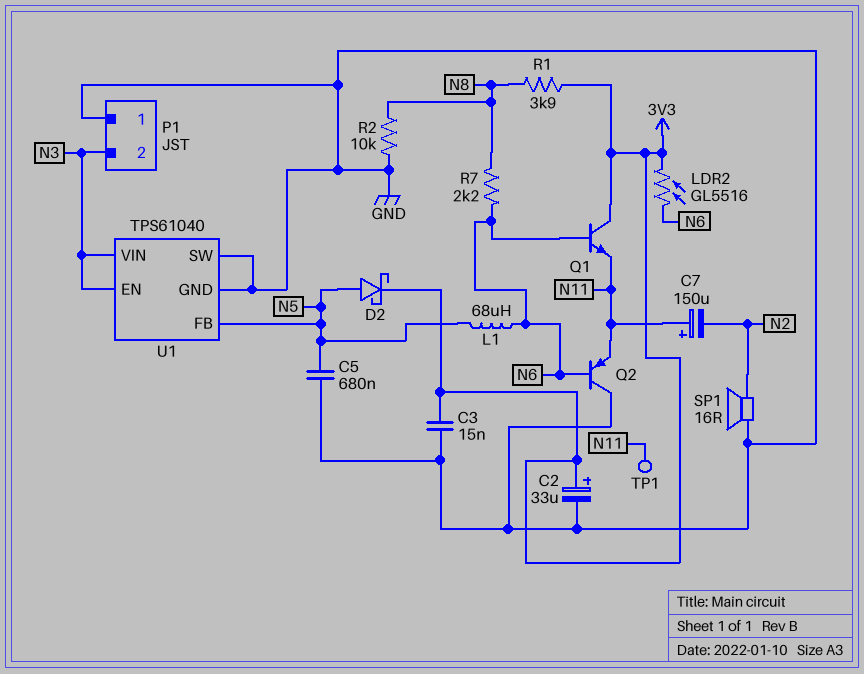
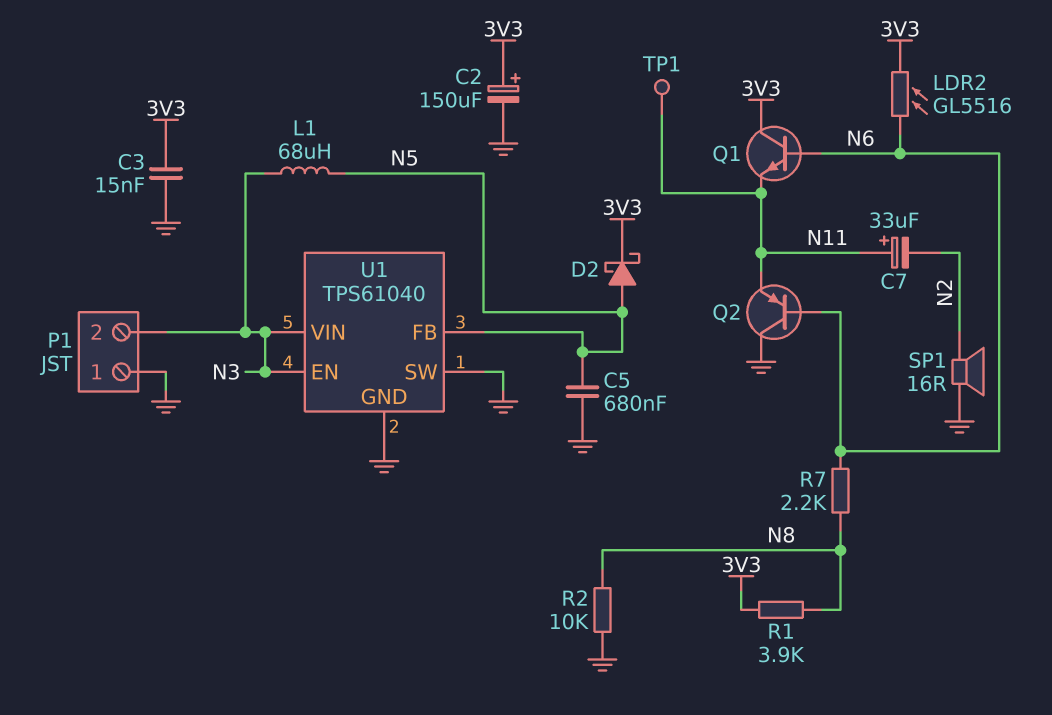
C2: 33uF (plus 3V3, minus GND) -> 150uF (plus 3V3, minus GND)
C7: 150uF (plus N11, minus N2) -> 33uF (plus N11, minus N2)
L1: 68uH (N5, N6) -> 68uH (N3, N5)

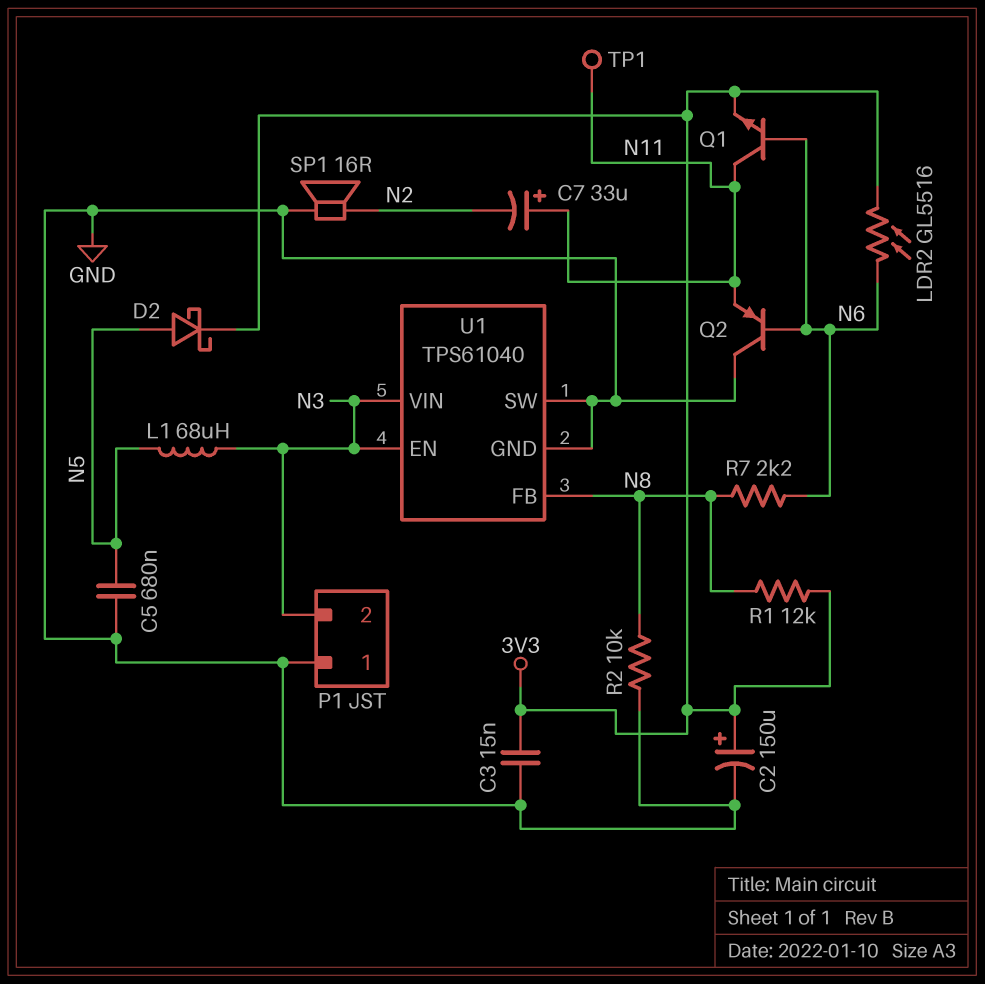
Q1: NPN (B N6, C 3V3, E N11) -> NPN (B N6, C N11, E 3V3)
R1: 3.9k (3V3, N8) -> 12k (3V3, N8)
U1 pin FB: N5 -> N8

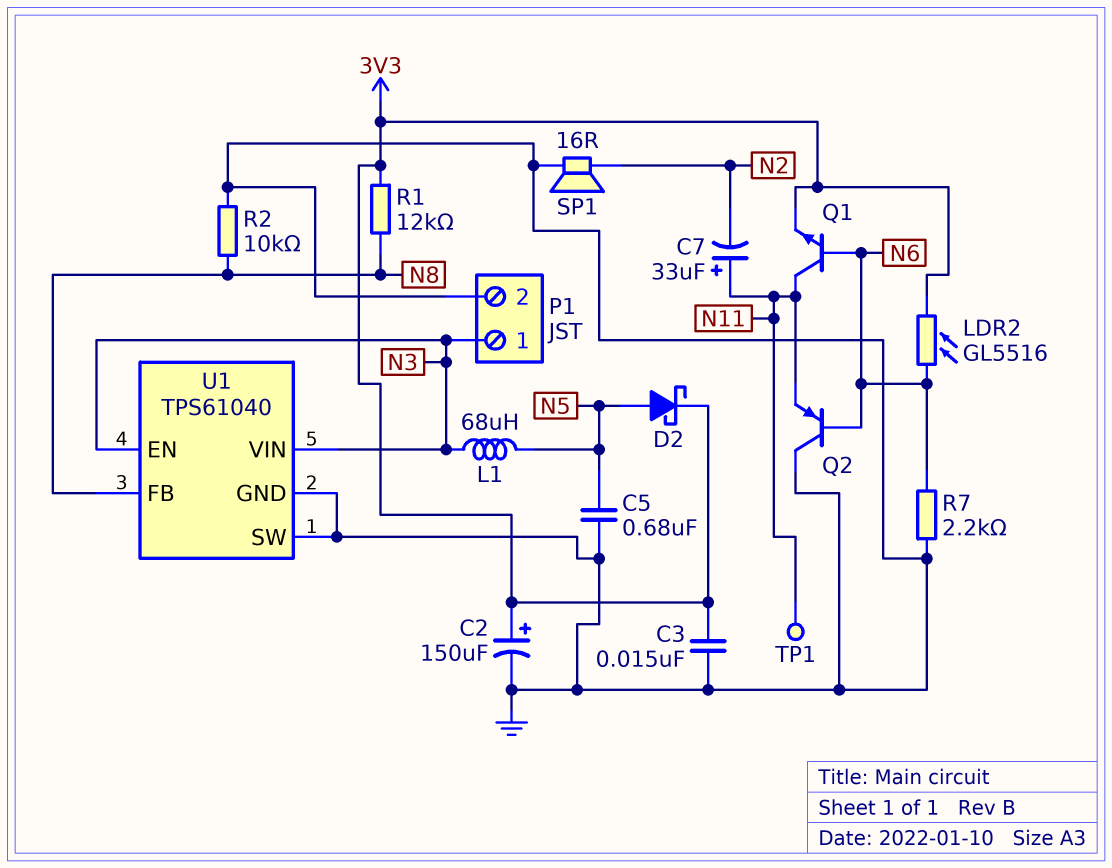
P1 pin 1: GND -> N3
P1 pin 2: N3 -> GND
R7: 2.2k (N6, N8) -> 2.2k (GND, N6)

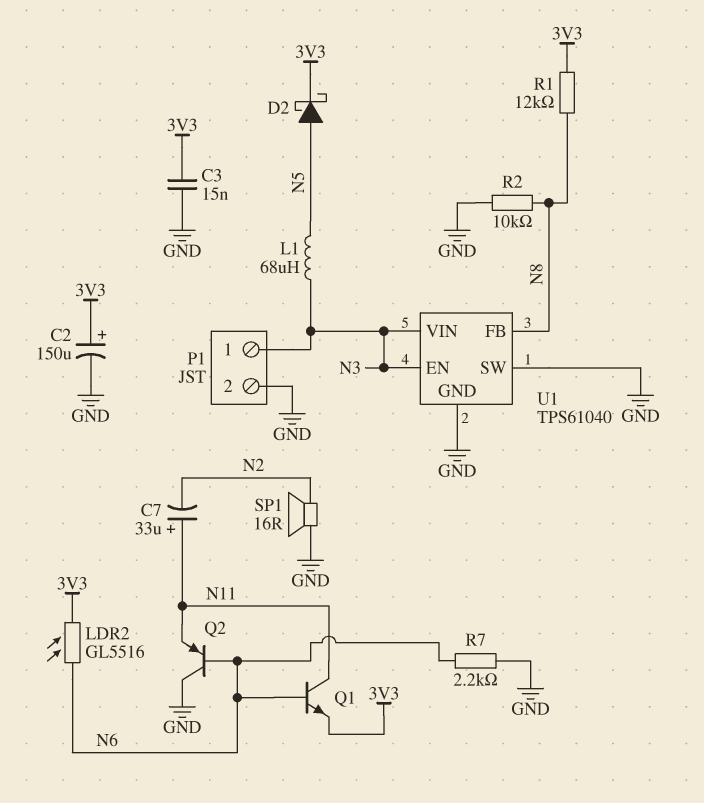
C5: 680nF (GND, N5) -> none
TP1: test point (N11) -> none

